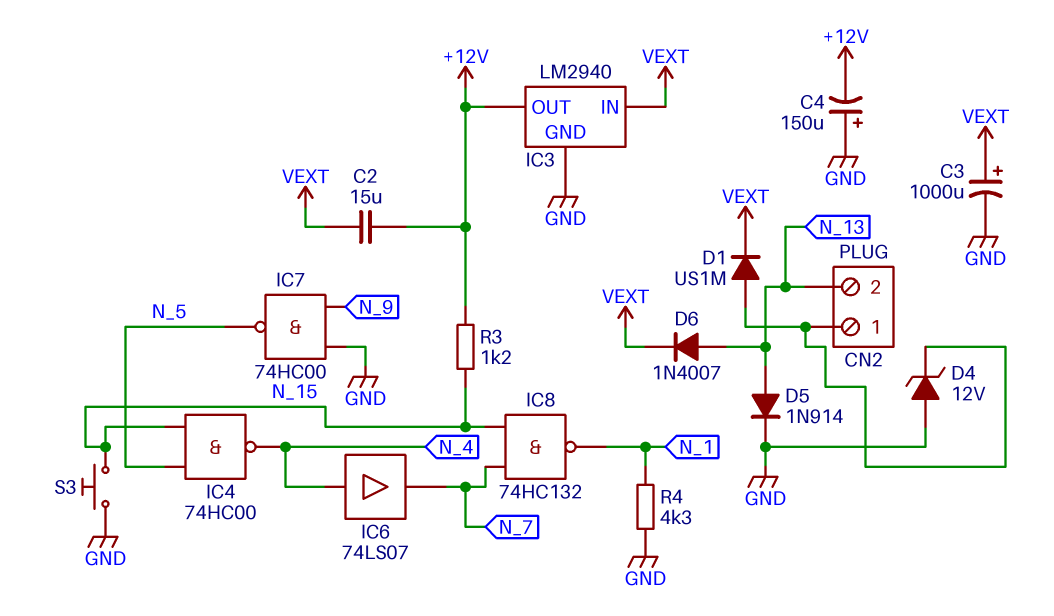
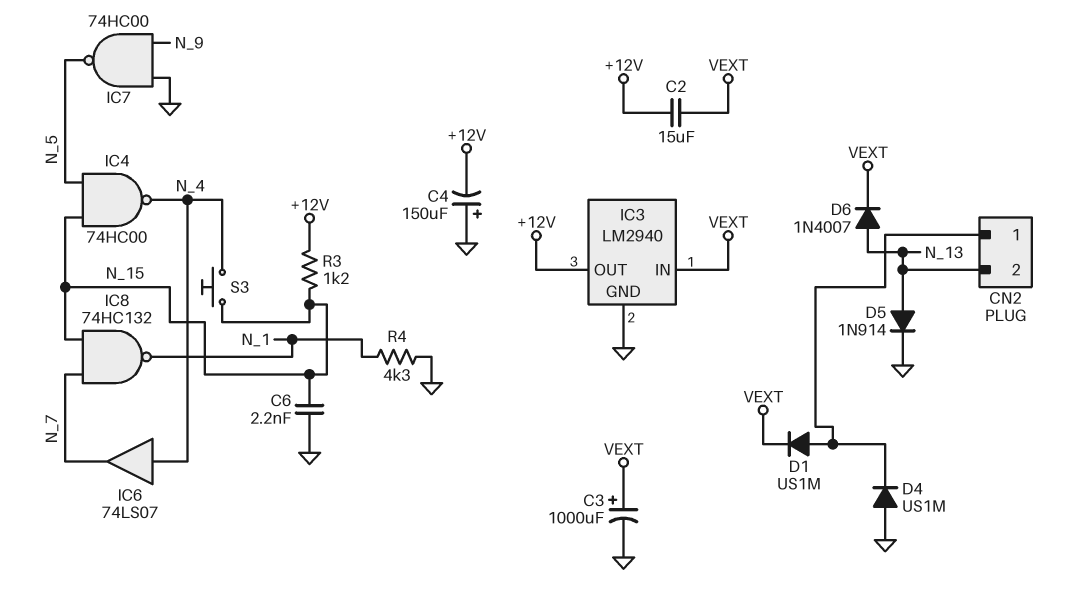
C6: none -> 2.2nF (GND, N_15)
D4: zener 12V (A GND, K CN2/1) -> diode US1M (A GND, K CN2/1)
S3: button (GND, N_15) -> button (N_4, N_15)

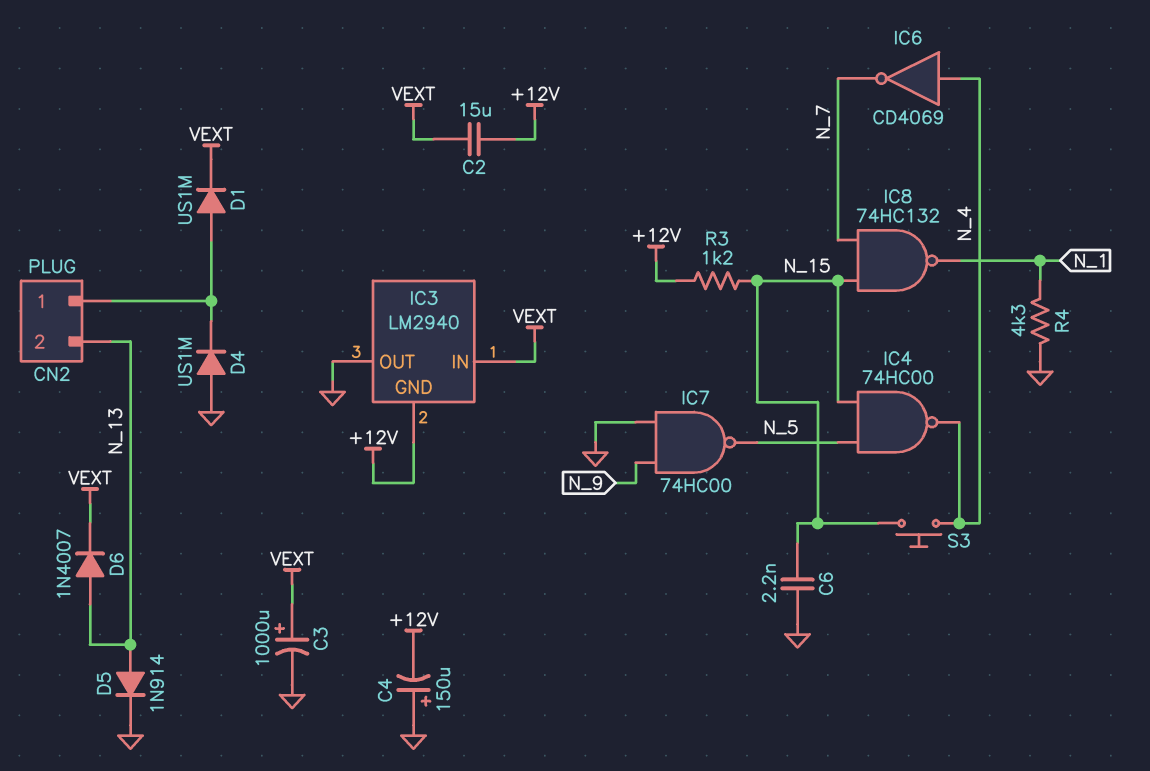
IC3 pin GND: GND -> +12V
IC3 pin OUT: +12V -> GND
IC6: buffer 74LS07 (in N_4, out N_7) -> NOT CD4069 (in N_4, out N_7)

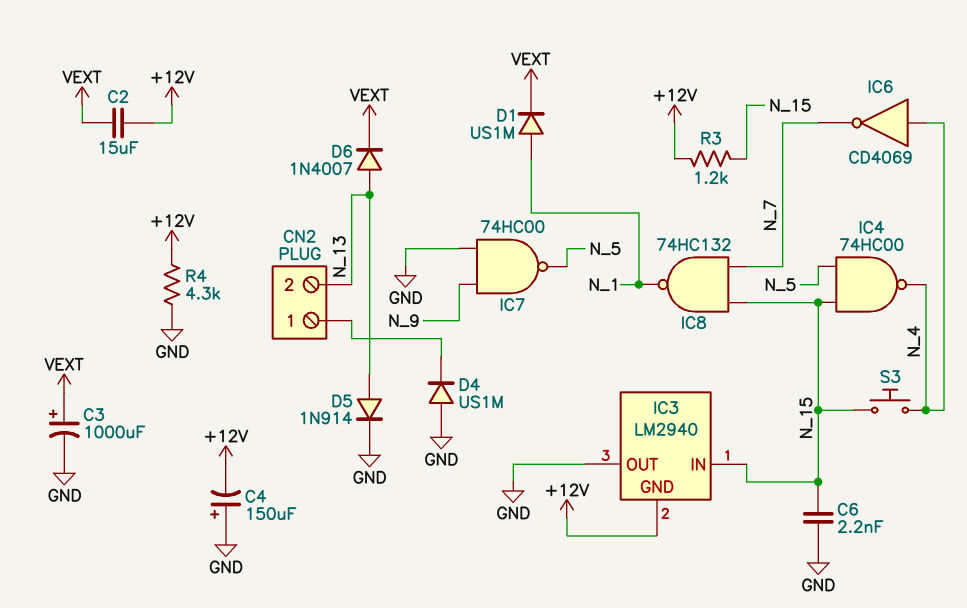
D1: diode US1M (A CN2/1, K VEXT) -> diode US1M (A N_1, K VEXT)
IC3 pin IN: VEXT -> N_15
R4: 4.3k (GND, N_1) -> 4.3k (+12V, GND)

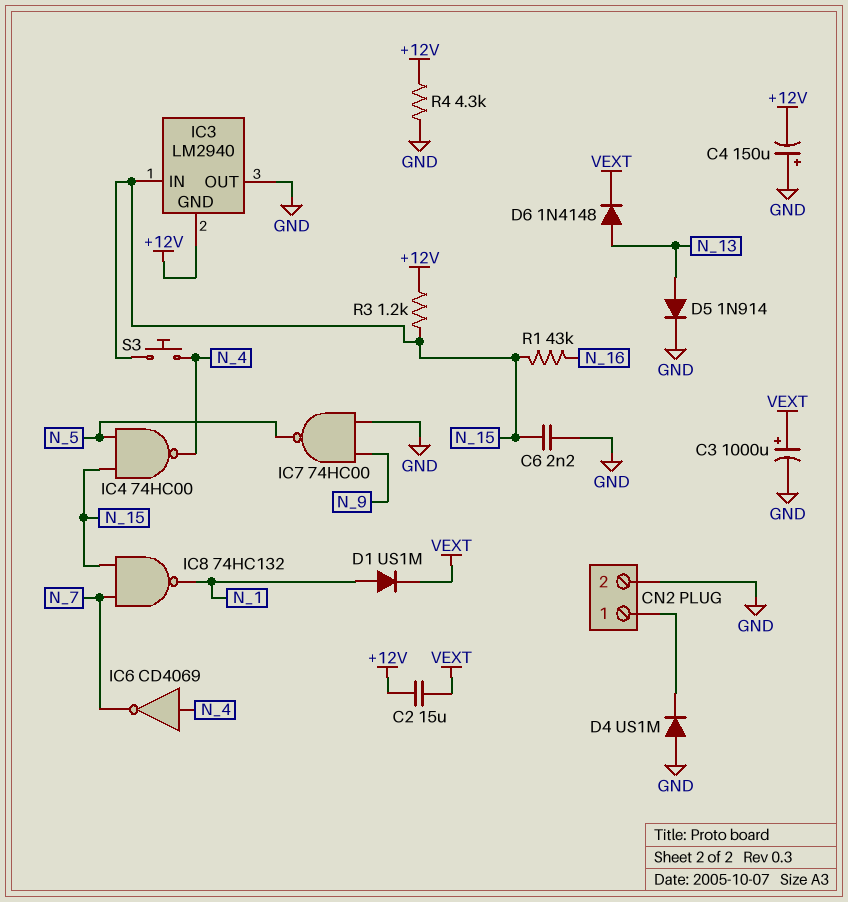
CN2 pin 2: N_13 -> GND
D6: diode 1N4007 (A N_13, K VEXT) -> diode 1N4148 (A N_13, K VEXT)
R1: none -> 43k (N_15, N_16)

